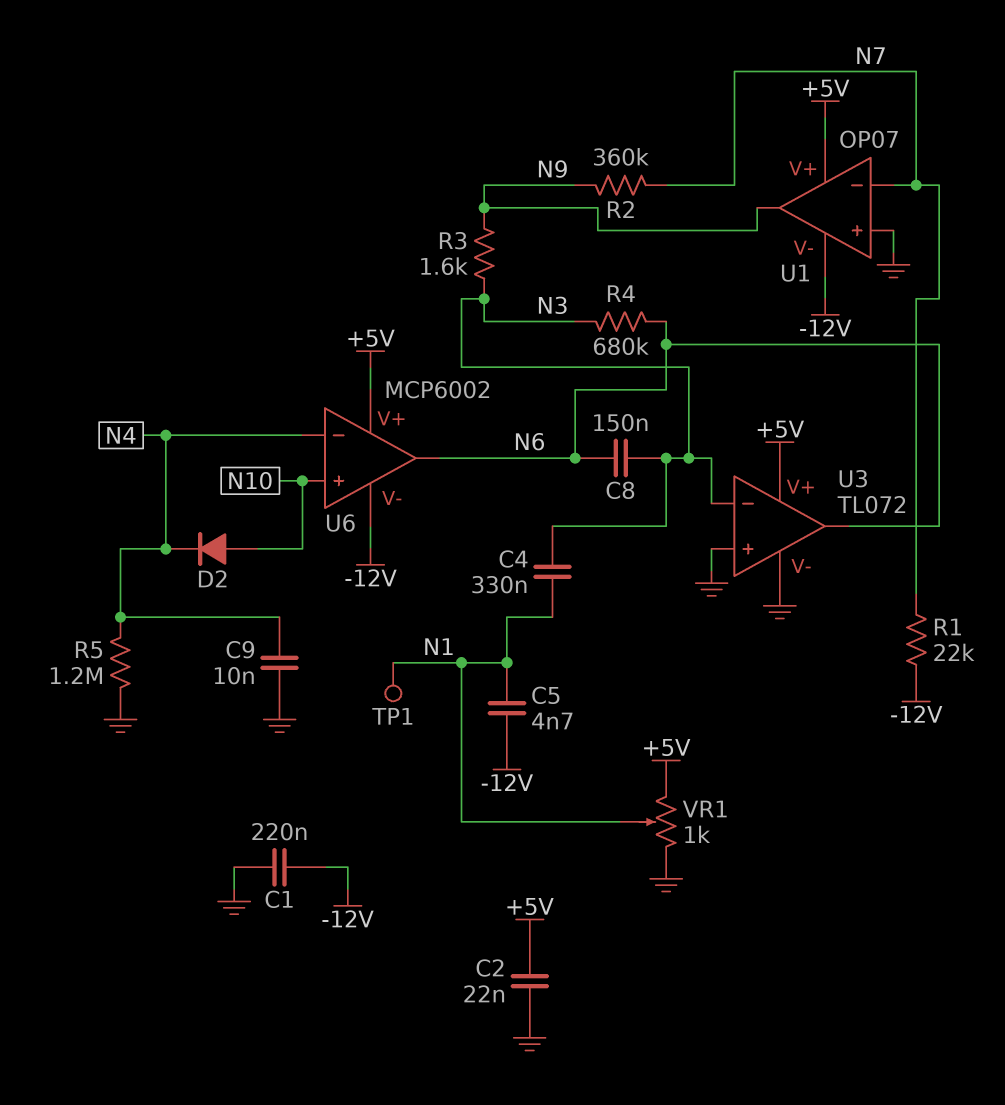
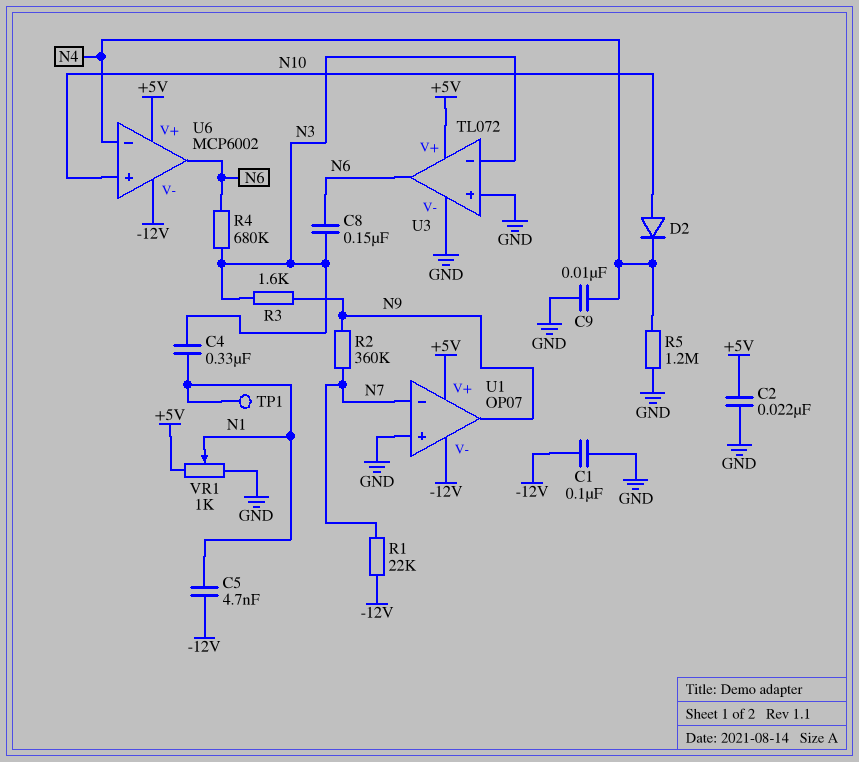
C1: 220nF (-12V, GND) -> 100nF (-12V, GND)

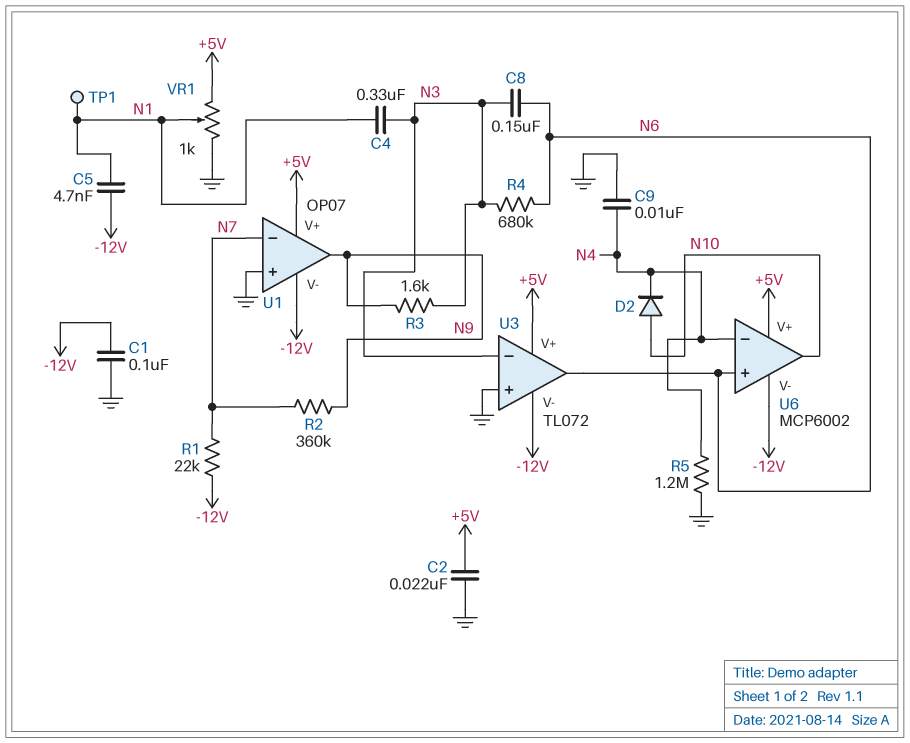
U3 pin V-: GND -> -12V
U6 pin in+: N10 -> N6
U6 pin out: N6 -> N10

